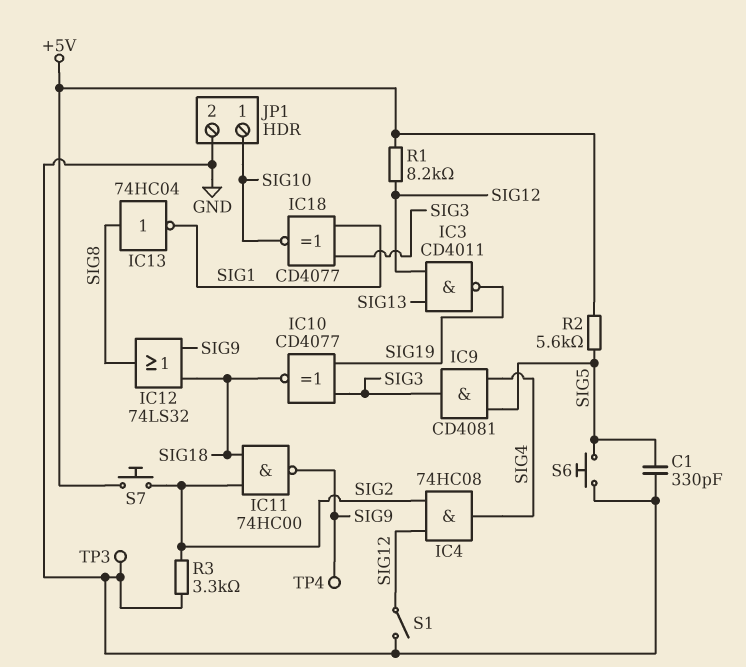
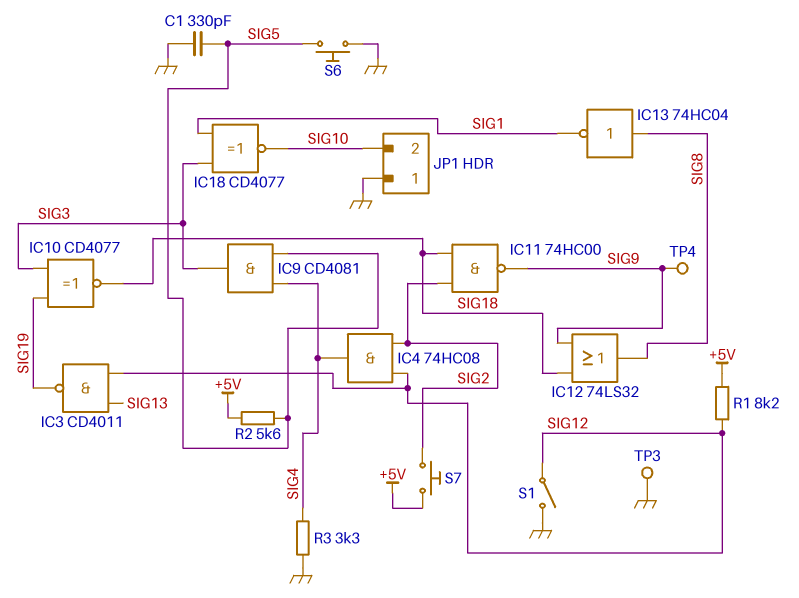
JP1 pin 1: SIG10 -> GND
JP1 pin 2: GND -> SIG10
R3: 3.3k (GND, SIG2) -> 3.3k (GND, SIG4)

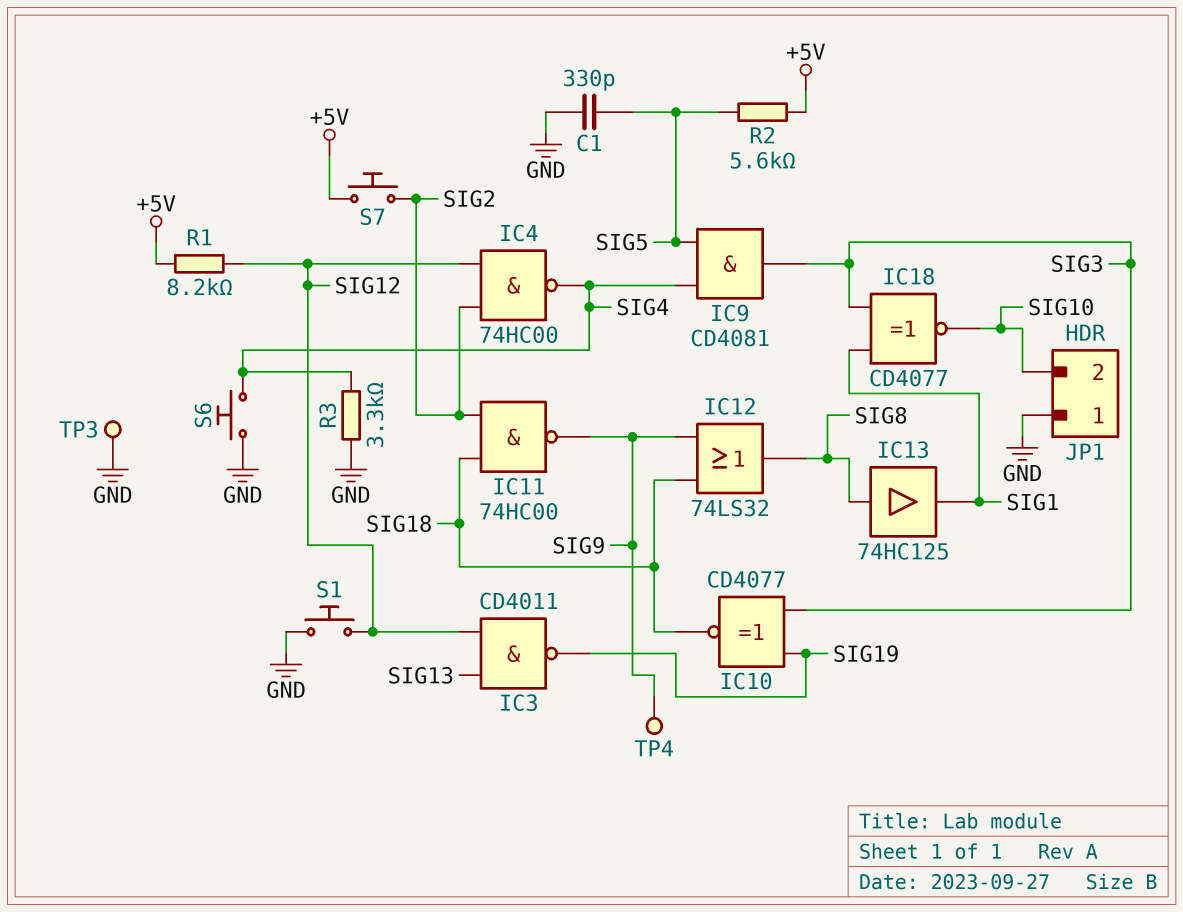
IC4: AND 74HC08 (in SIG2, in SIG12, out SIG4) -> NAND 74HC00 (in SIG2, in SIG12, out SIG4)
IC13: NOT 74HC04 (in SIG8, out SIG1) -> buffer 74HC125 (in SIG8, out SIG1)
S1: switch (GND, SIG12) -> button (GND, SIG12)
S6: button (GND, SIG5) -> button (GND, SIG4)

